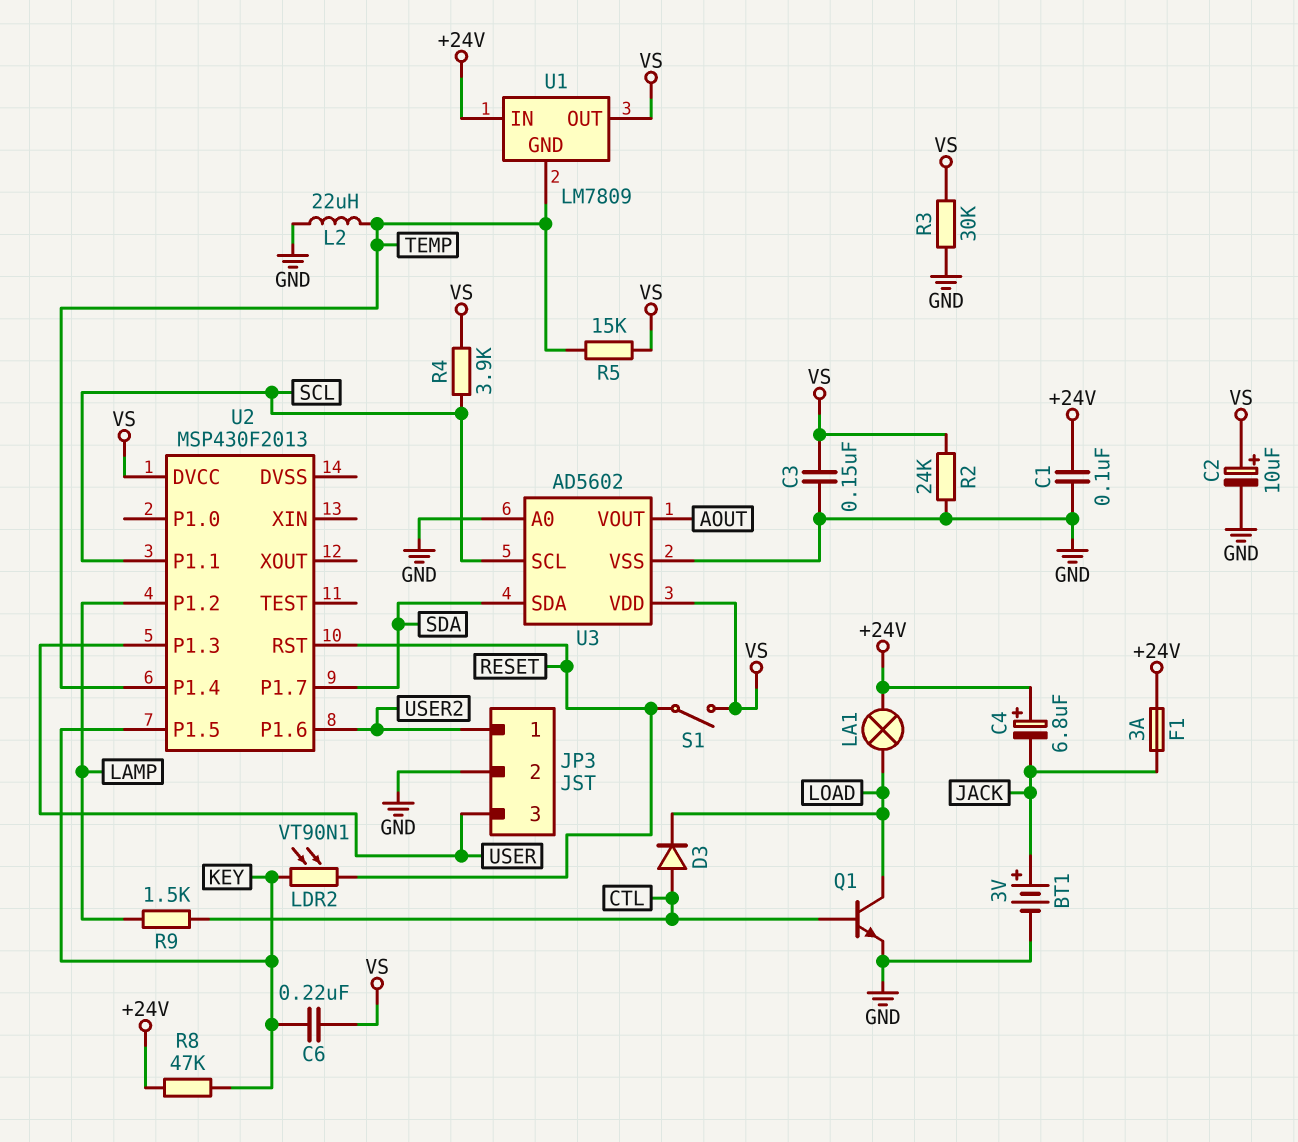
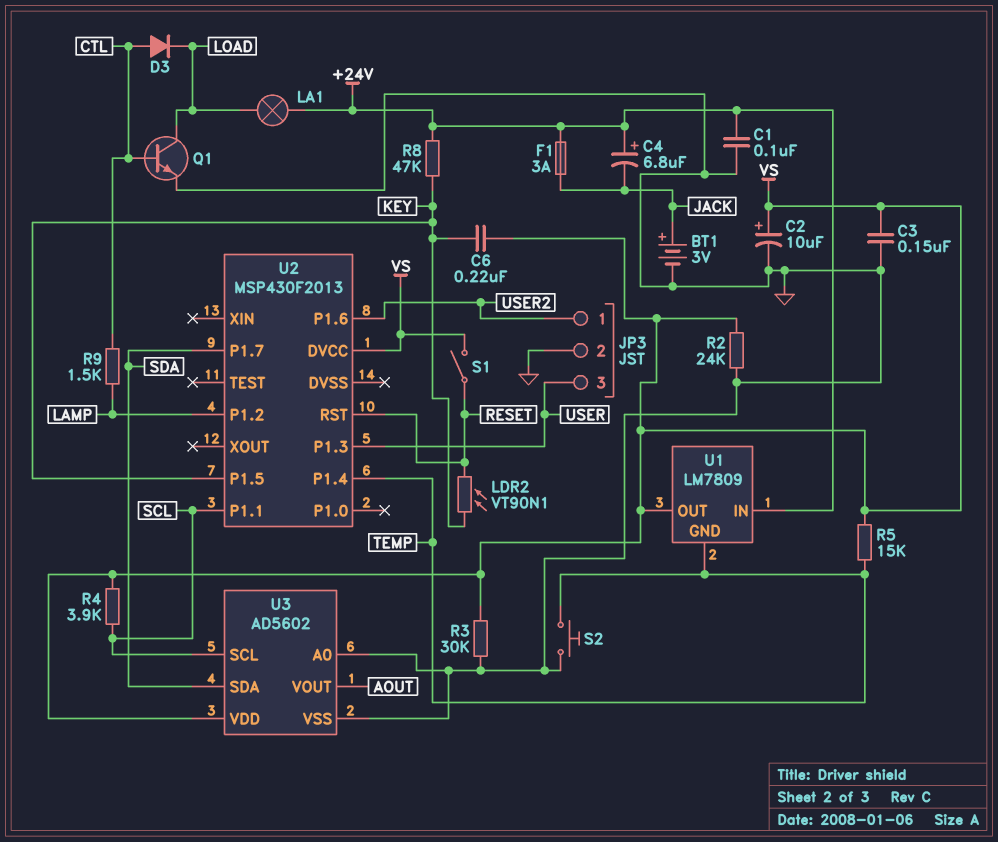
L2: 22uH (GND, TEMP) -> none
S2: none -> button (GND, TEMP)

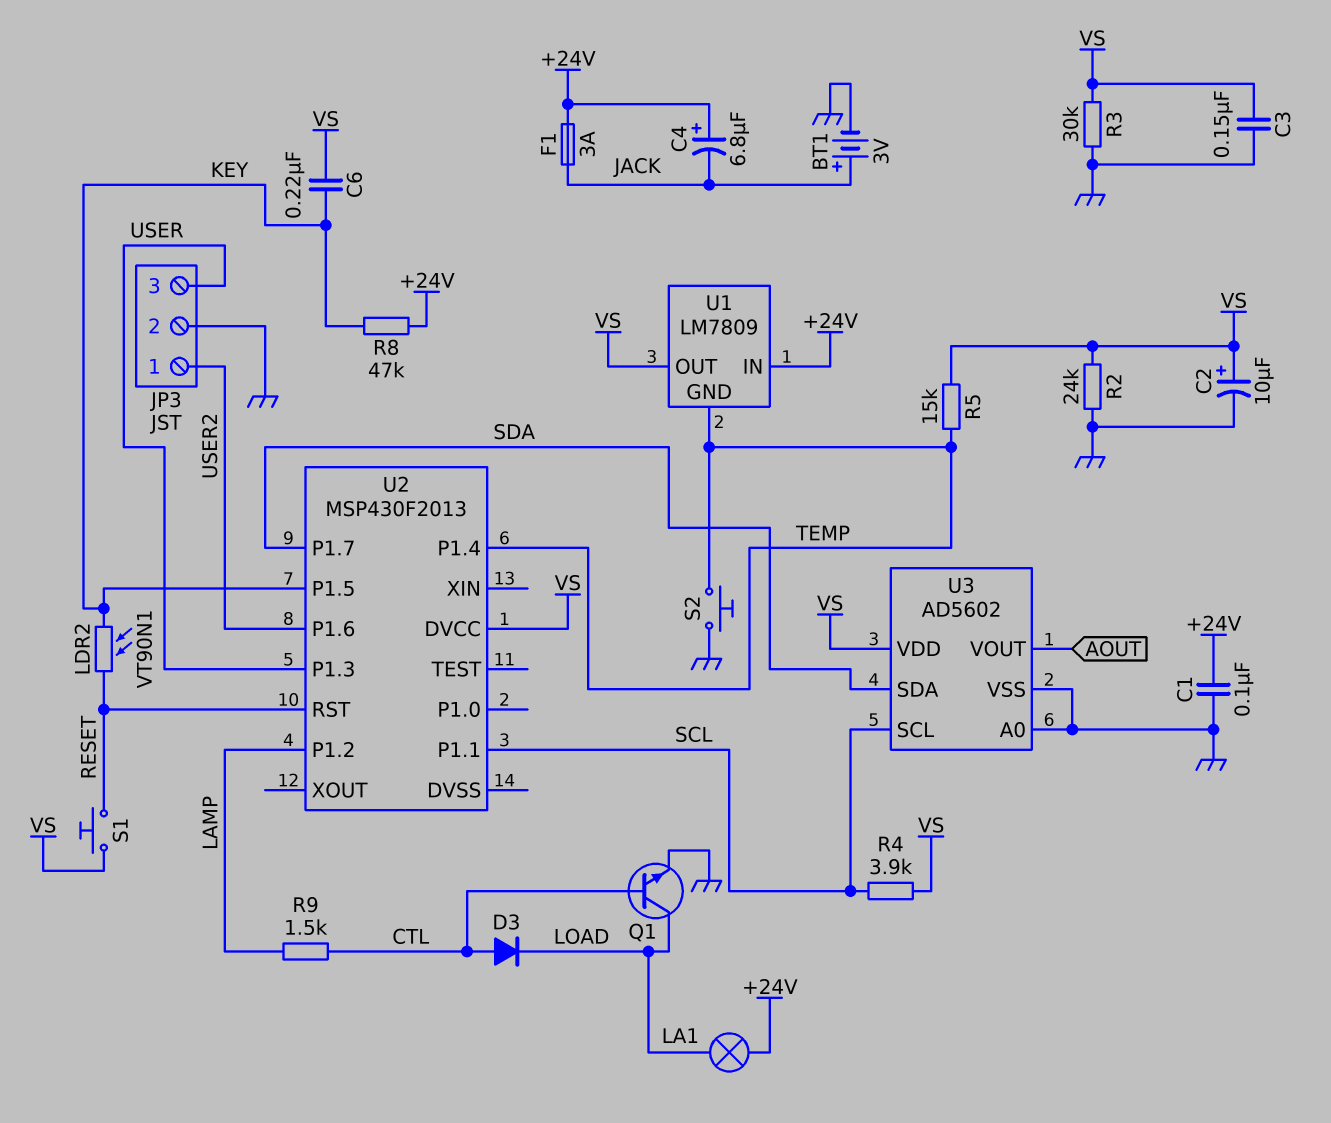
S1: switch (RESET, VS) -> button (RESET, VS)

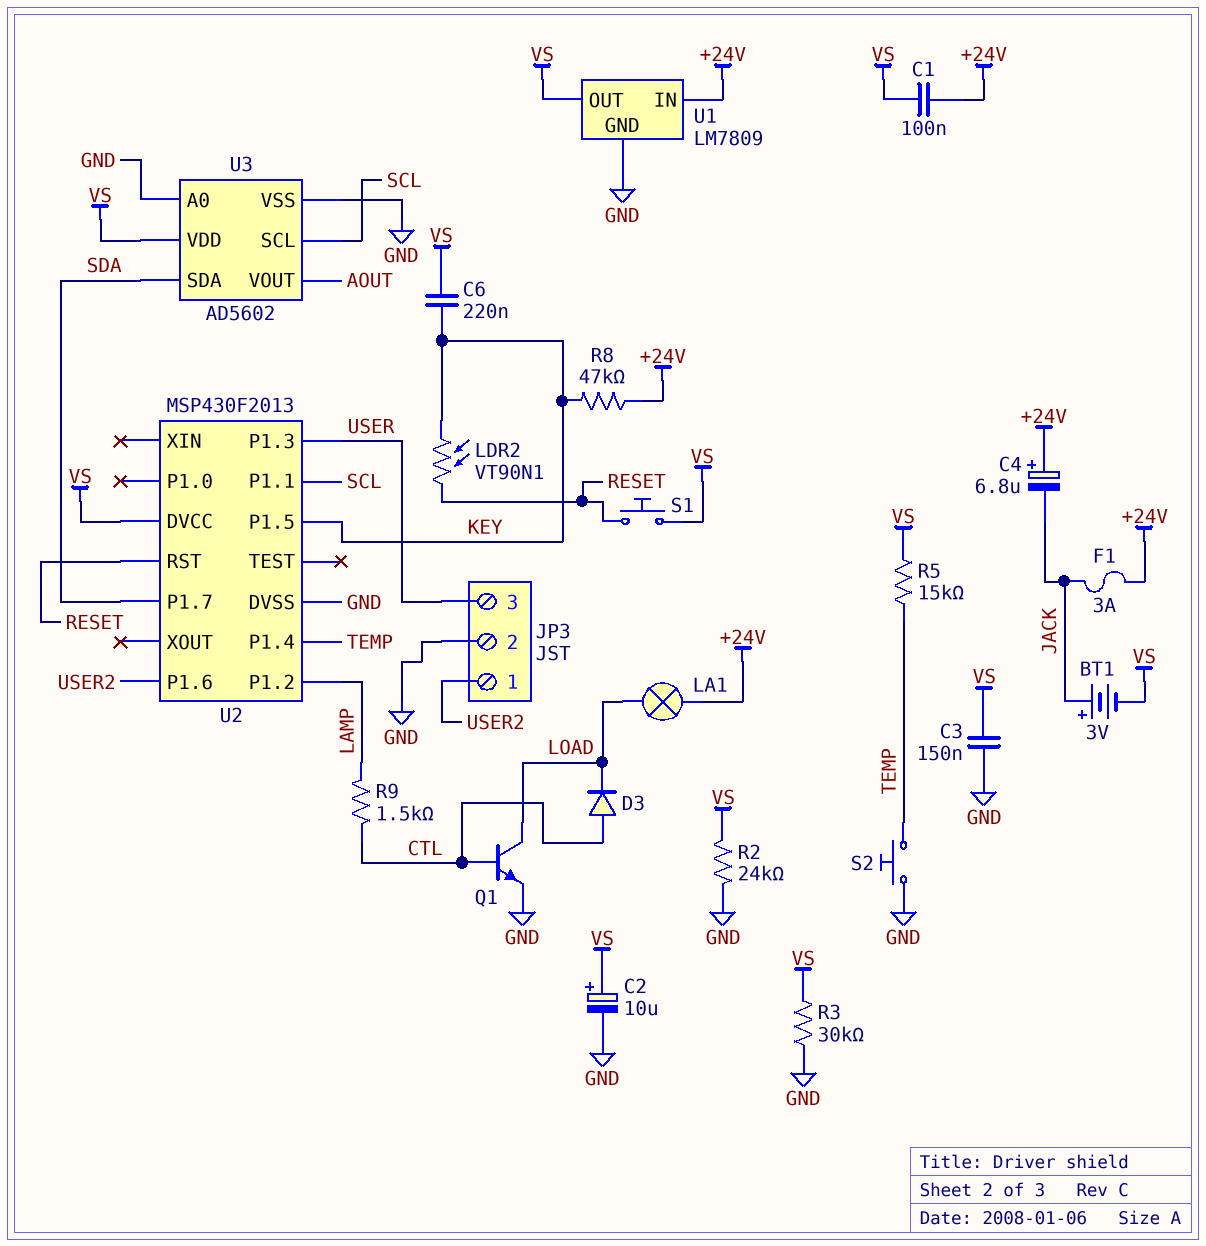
BT1: 3V (plus JACK, minus GND) -> 3V (plus JACK, minus VS)
C1: 100nF (+24V, GND) -> 100nF (+24V, VS)
R4: 3.9k (SCL, VS) -> none
U1 pin GND: TEMP -> GND
U2 pin DVSS: none -> GND

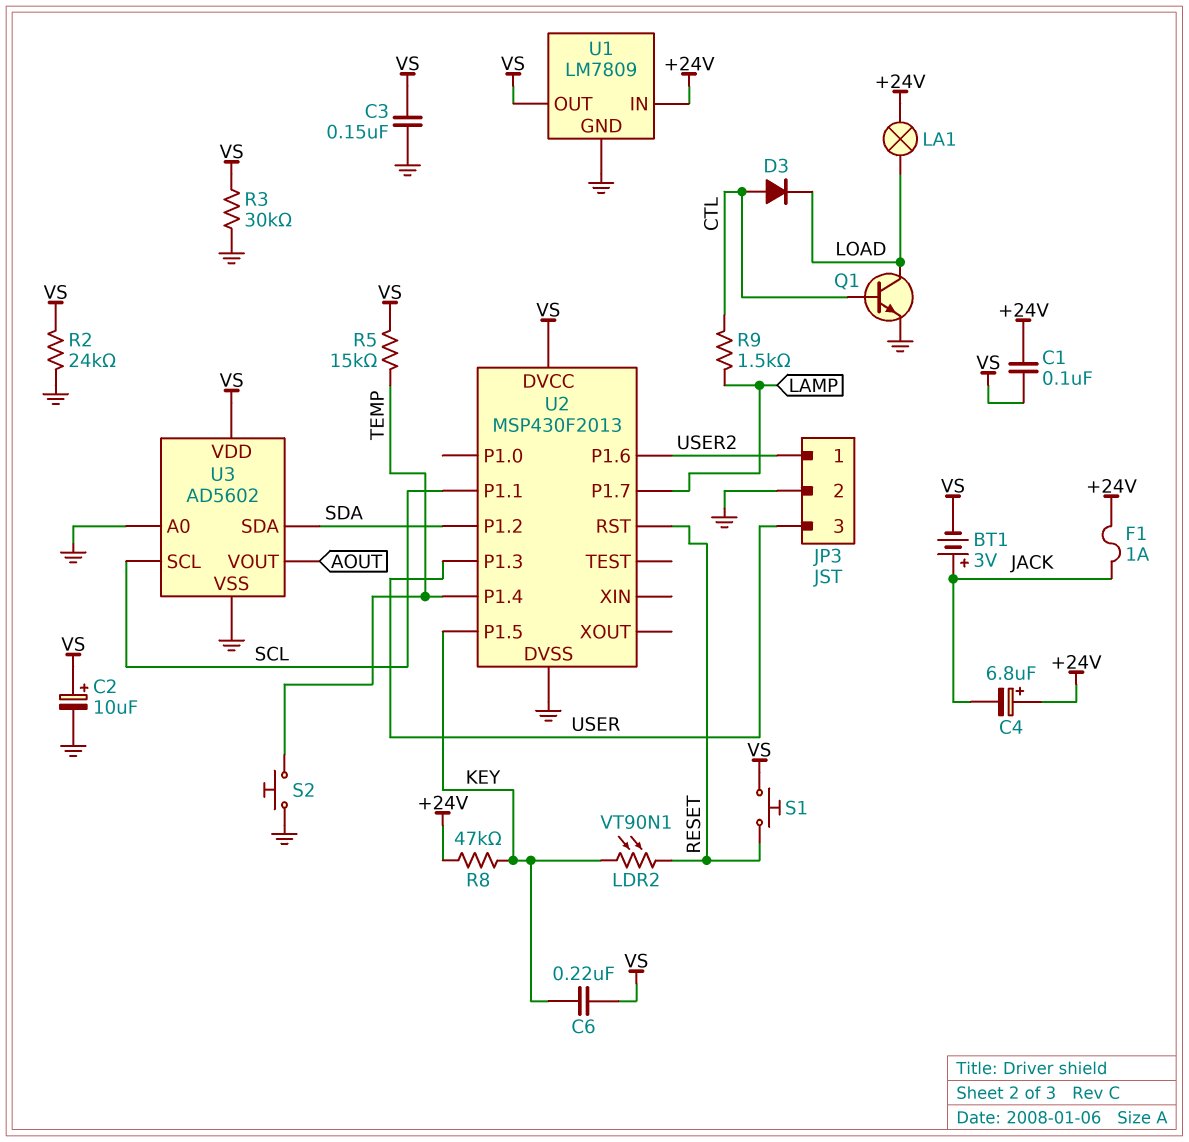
F1: 3A (+24V, JACK) -> 1A (+24V, JACK)
U2 pin P1.2: LAMP -> SDA
U2 pin P1.7: SDA -> LAMP

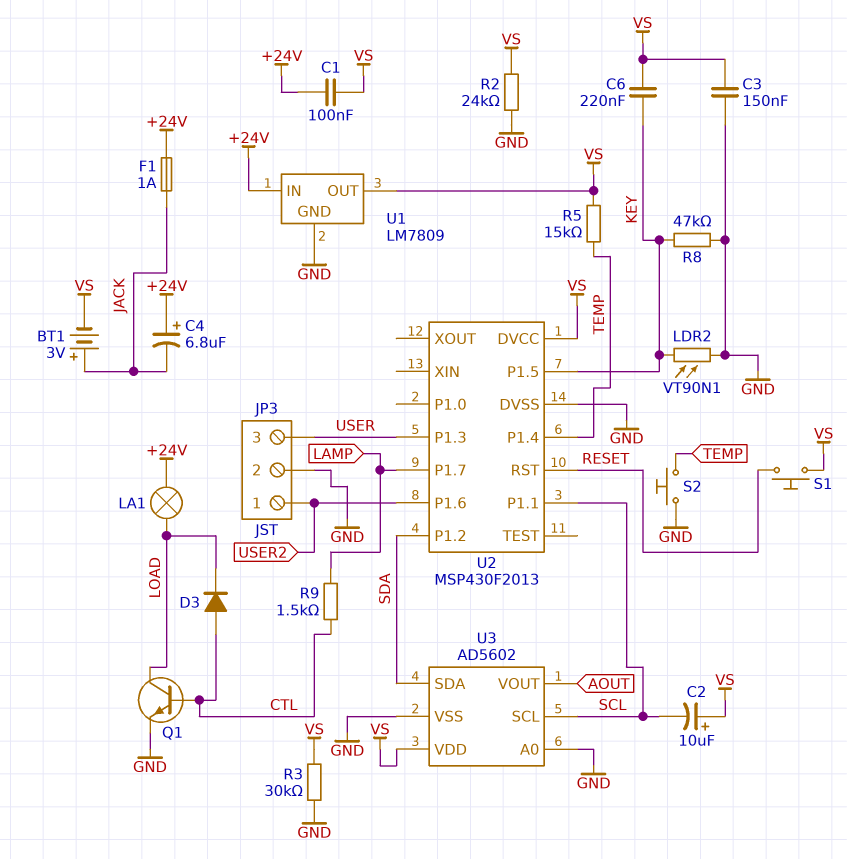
C2: 10uF (plus VS, minus GND) -> 10uF (plus VS, minus SCL)
LDR2: VT90N1 (KEY, RESET) -> VT90N1 (GND, KEY)
R8: 47k (+24V, KEY) -> 47k (GND, KEY)

